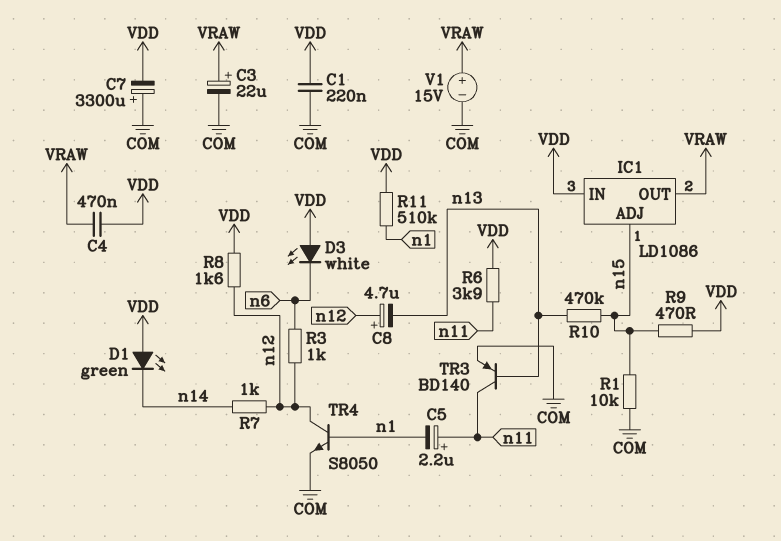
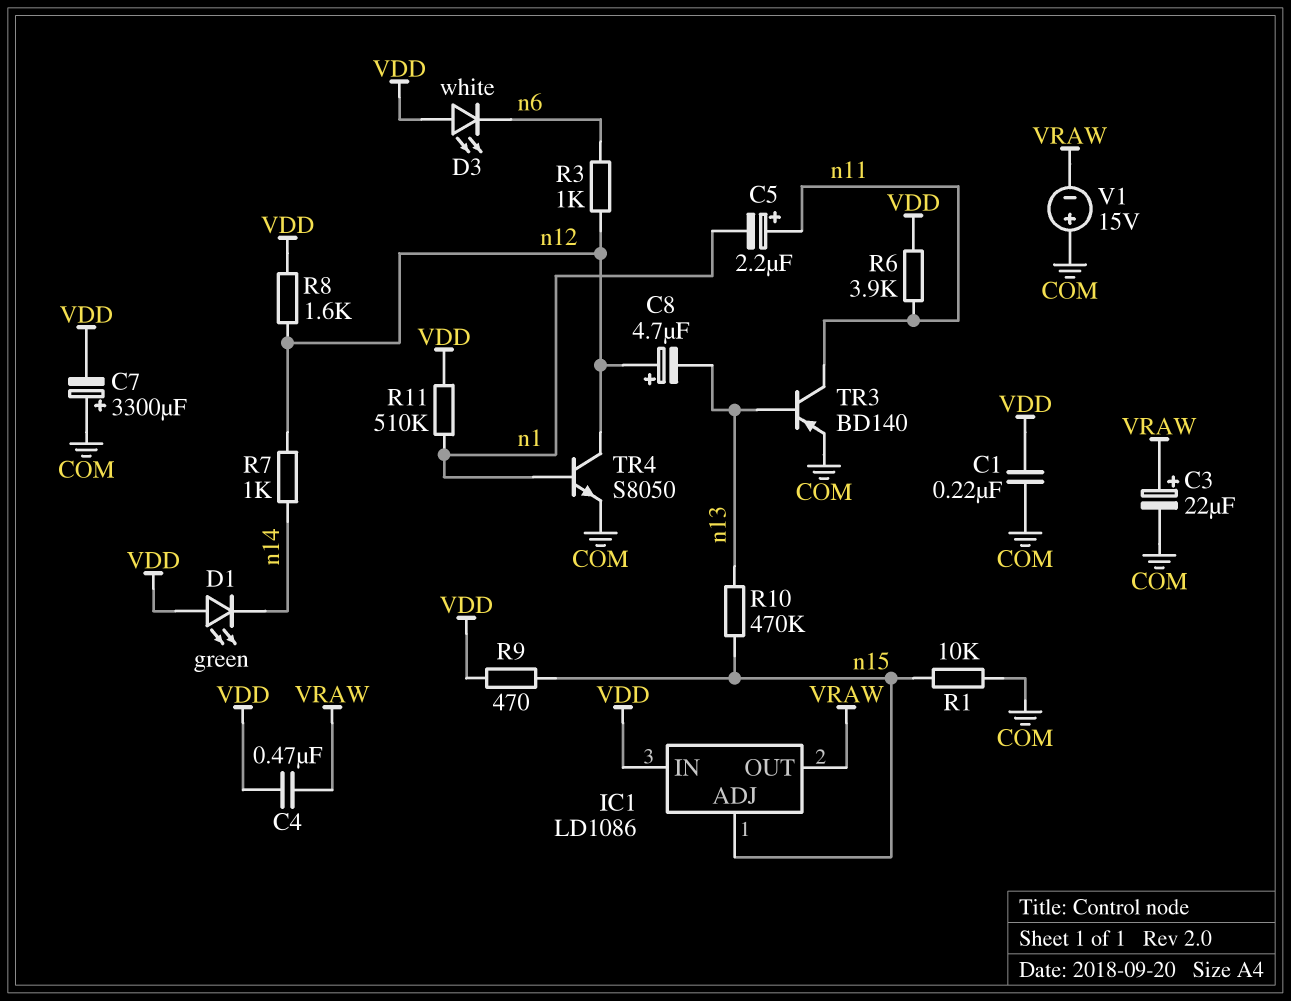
V1: 15V (plus VRAW, minus COM) -> 15V (plus COM, minus VRAW)

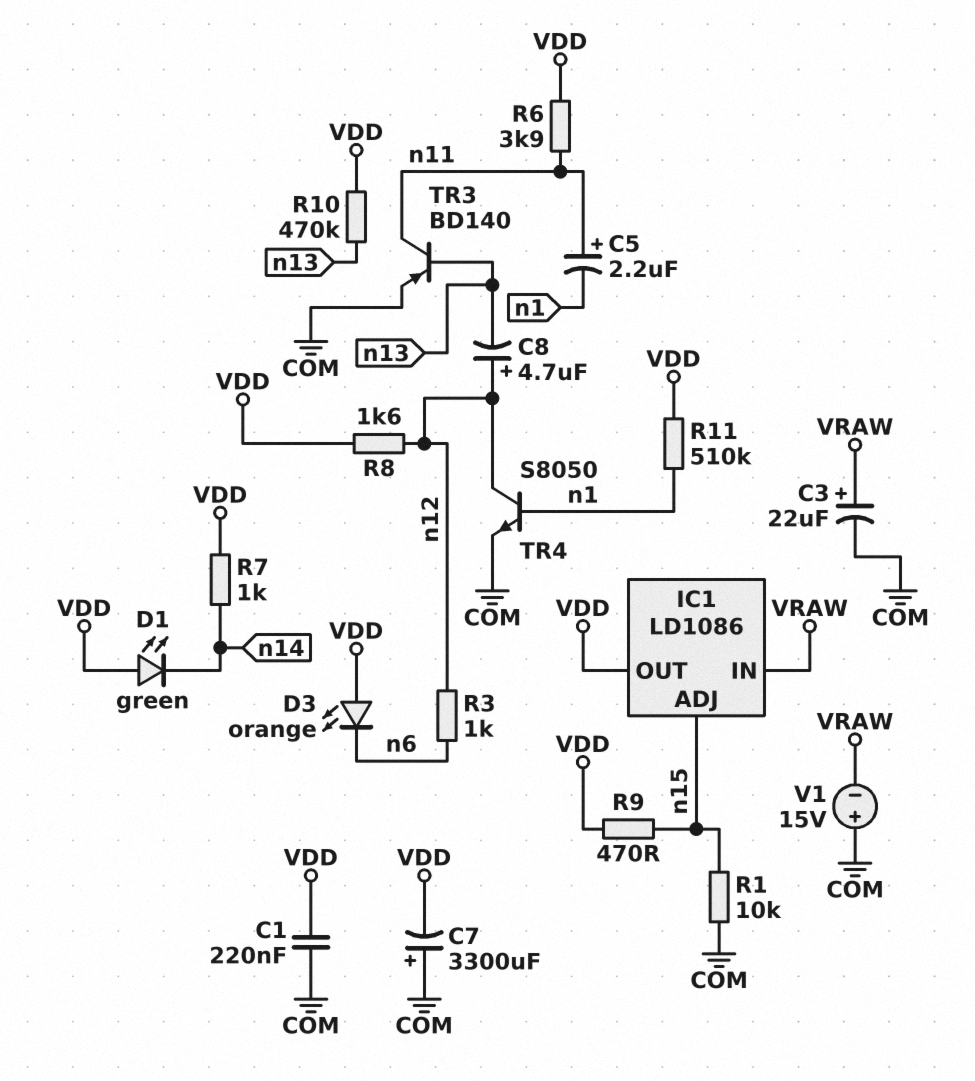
C4: 470nF (VDD, VRAW) -> none
D3: LED white (A VDD, K n6) -> LED orange (A VDD, K n6)
IC1 pin IN: VDD -> VRAW
IC1 pin OUT: VRAW -> VDD
R7: 1k (n12, n14) -> 1k (VDD, n14)
R10: 470k (n13, n15) -> 470k (VDD, n13)

